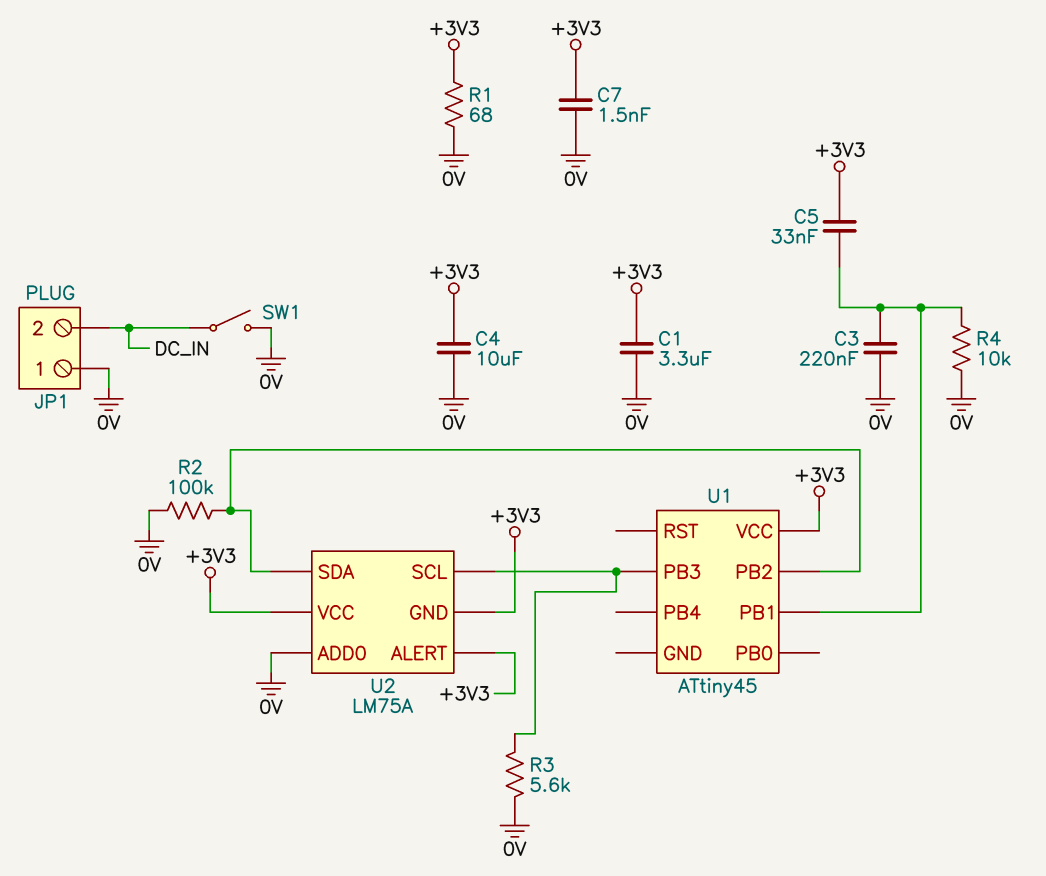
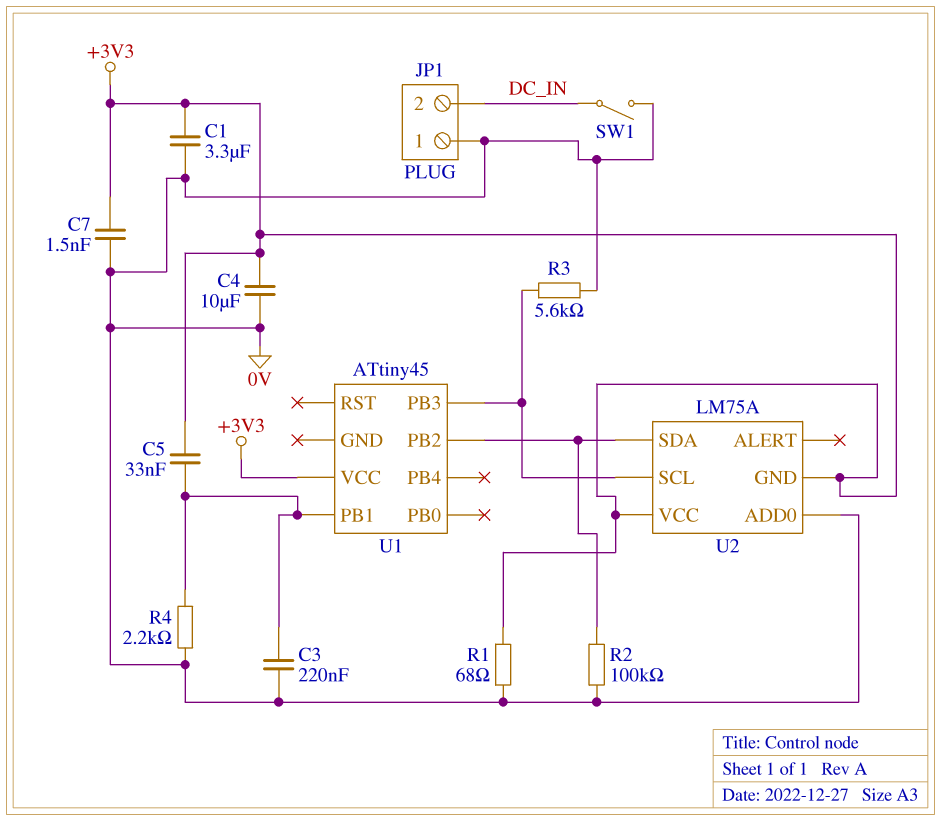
R4: 10k (0V, U1/PB1) -> 2.2k (0V, U1/PB1)
U2 pin ALERT: +3V3 -> none

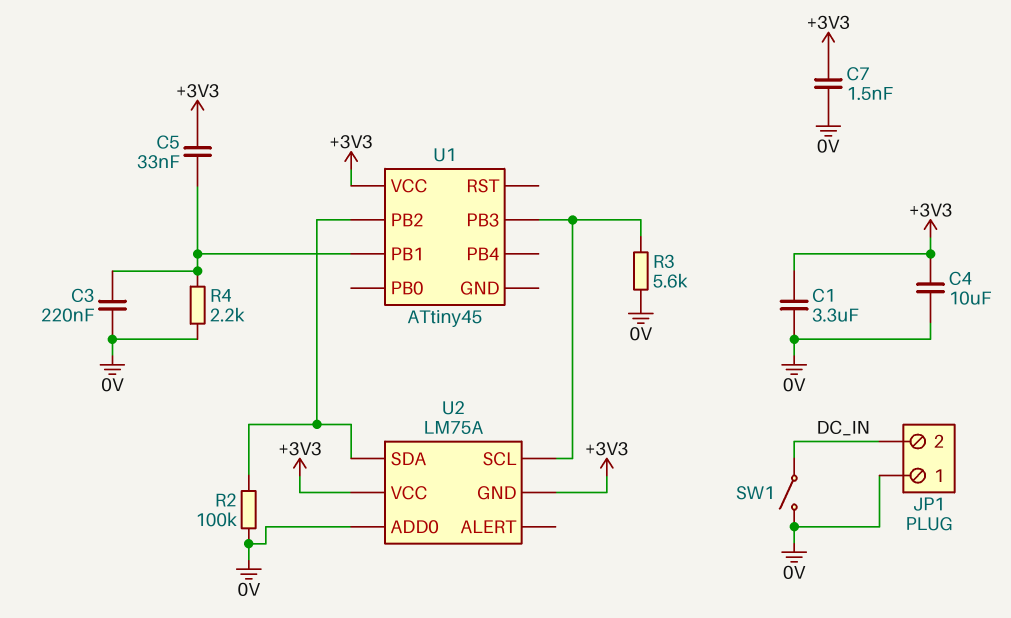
R1: 68 (+3V3, 0V) -> none

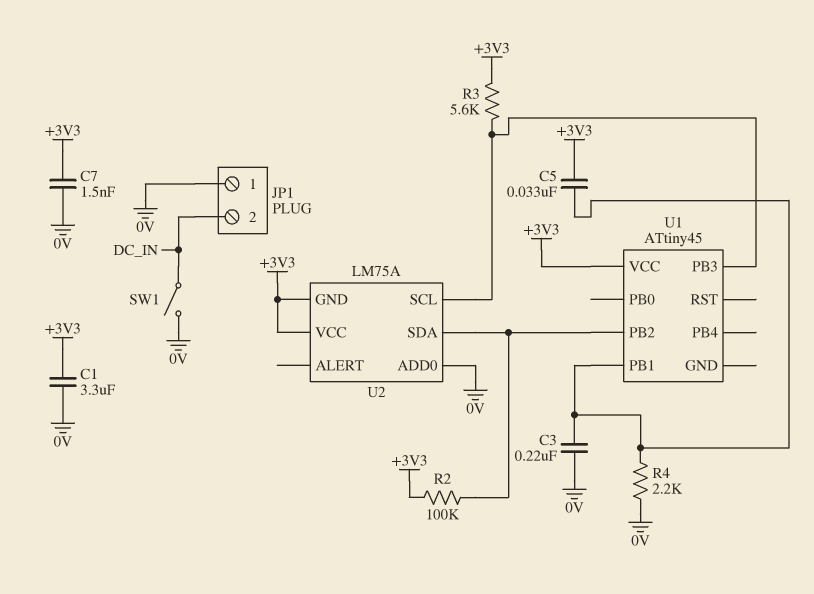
C4: 10uF (+3V3, 0V) -> none
R2: 100k (0V, U1/PB2) -> 100k (+3V3, U1/PB2)
R3: 5.6k (0V, U1/PB3) -> 5.6k (+3V3, U1/PB3)

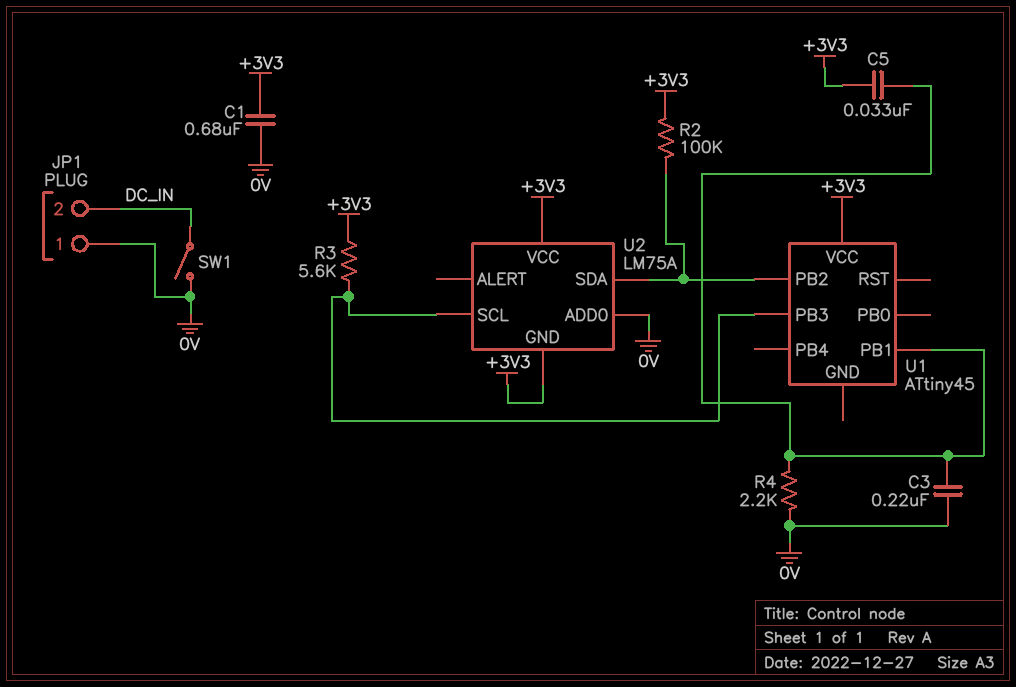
C1: 3.3uF (+3V3, 0V) -> 680nF (+3V3, 0V)
C7: 1.5nF (+3V3, 0V) -> none

